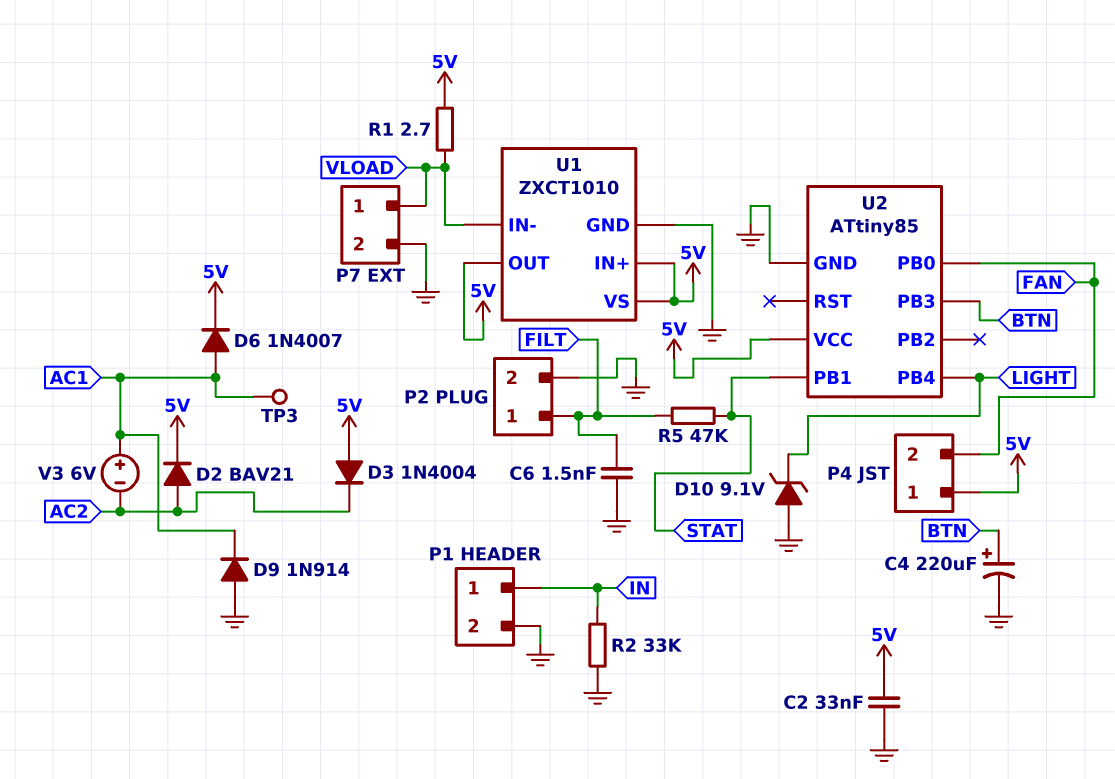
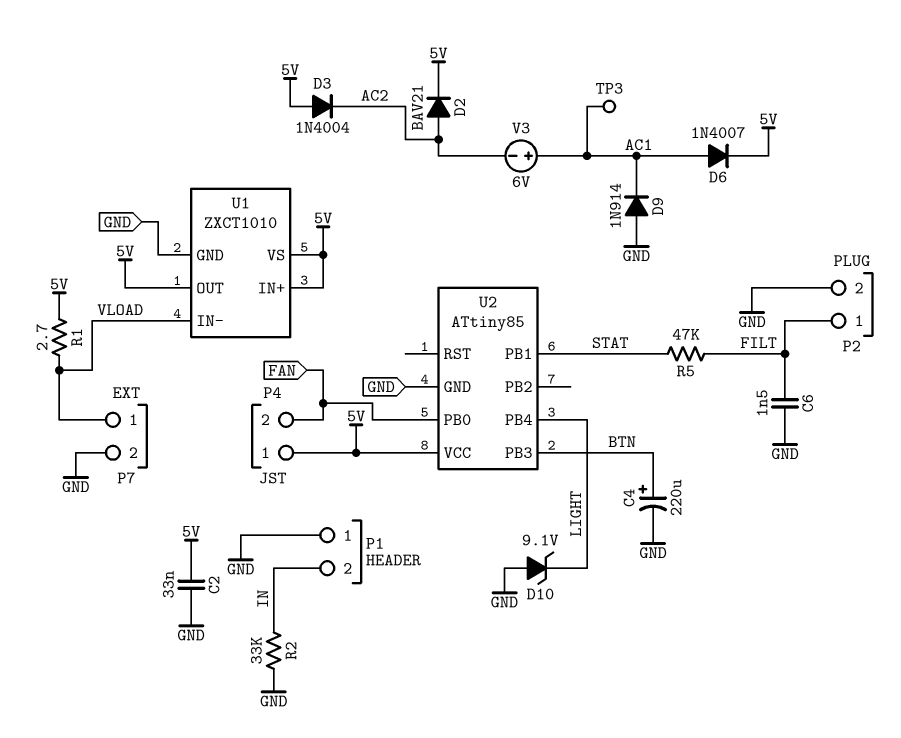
P1 pin 1: IN -> GND
P1 pin 2: GND -> IN

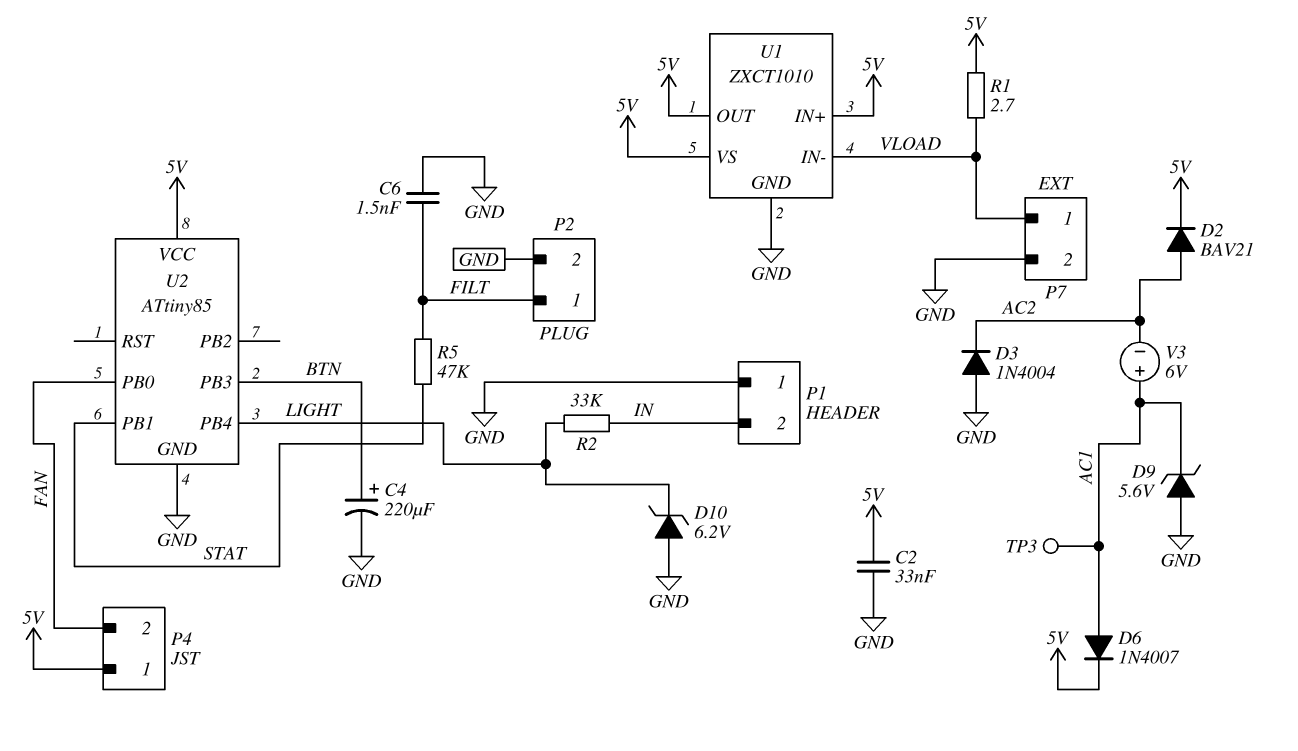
D3: diode 1N4004 (A 5V, K AC2) -> diode 1N4004 (A GND, K AC2)
D9: diode 1N914 (A GND, K AC1) -> zener 5.6V (A GND, K AC1)
D10: zener 9.1V (A GND, K LIGHT) -> zener 6.2V (A GND, K LIGHT)
R2: 33k (GND, IN) -> 33k (IN, LIGHT)

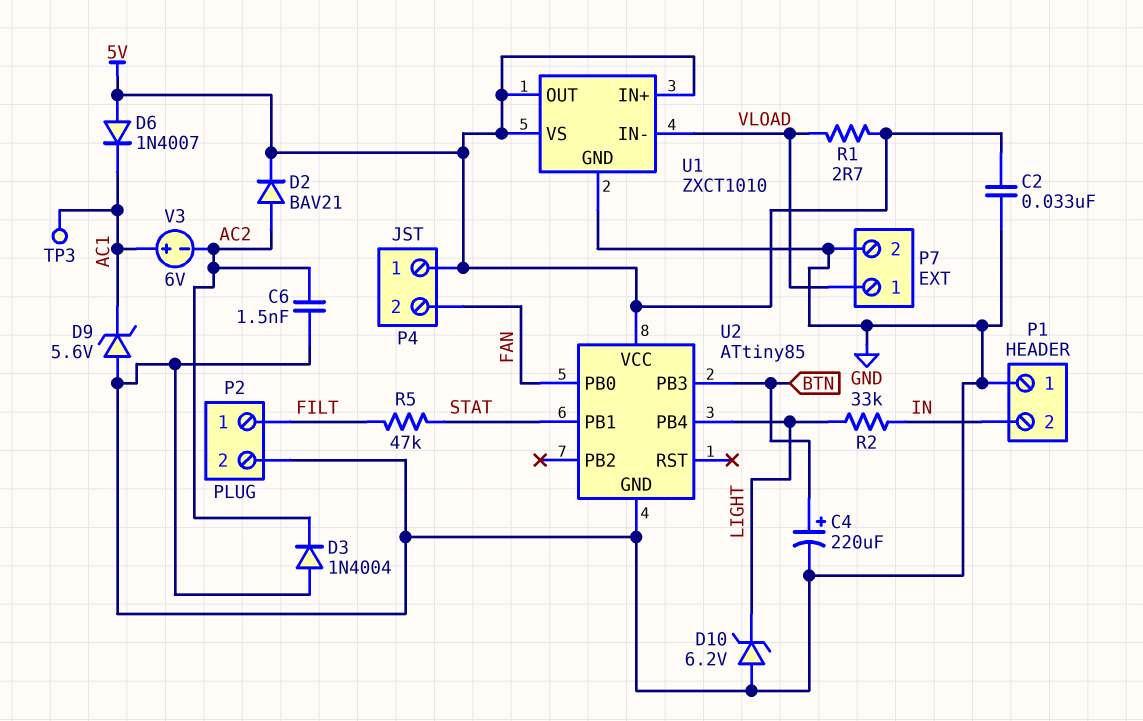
C6: 1.5nF (FILT, GND) -> 1.5nF (AC2, GND)
D6: diode 1N4007 (A AC1, K 5V) -> diode 1N4007 (A 5V, K AC1)

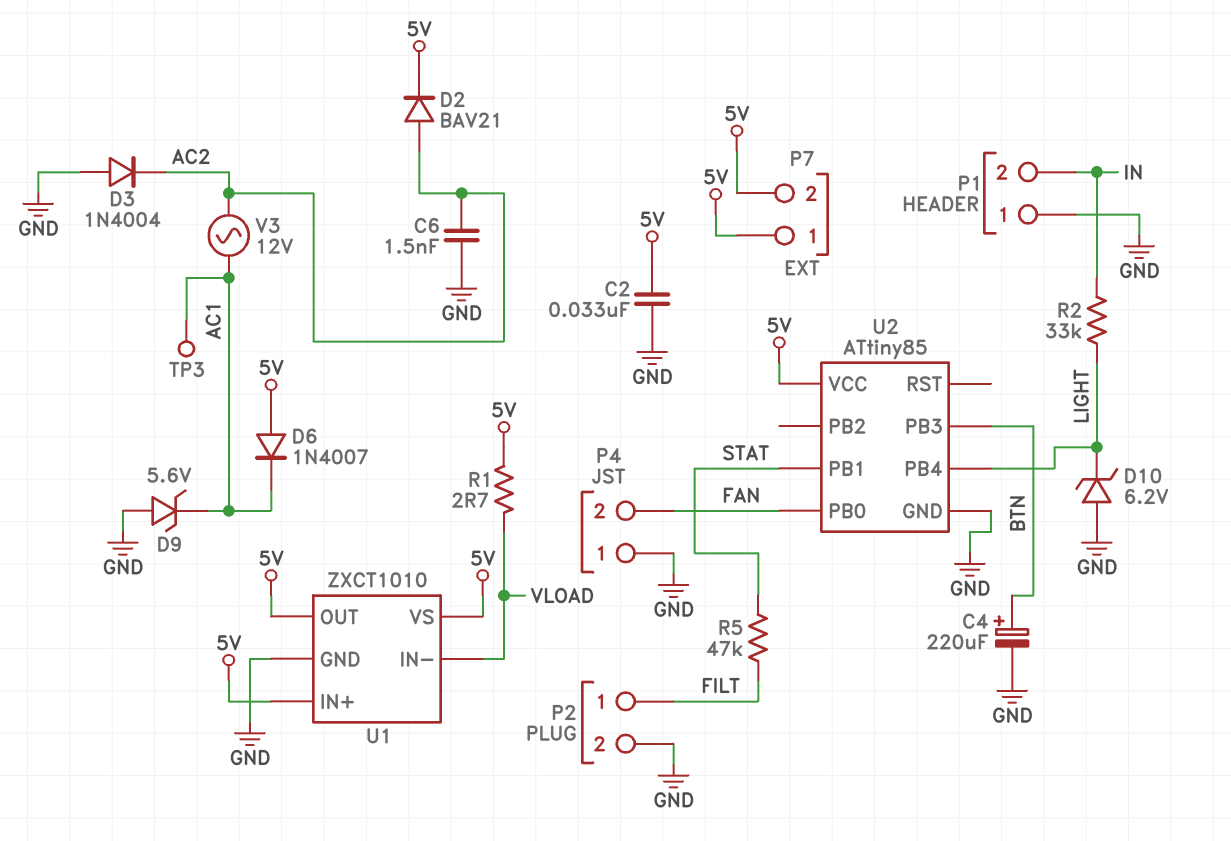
P4 pin 1: 5V -> GND
P7 pin 1: VLOAD -> 5V
P7 pin 2: GND -> 5V
V3: 6V (plus AC1, minus AC2) -> AC 12V (AC1, AC2)

